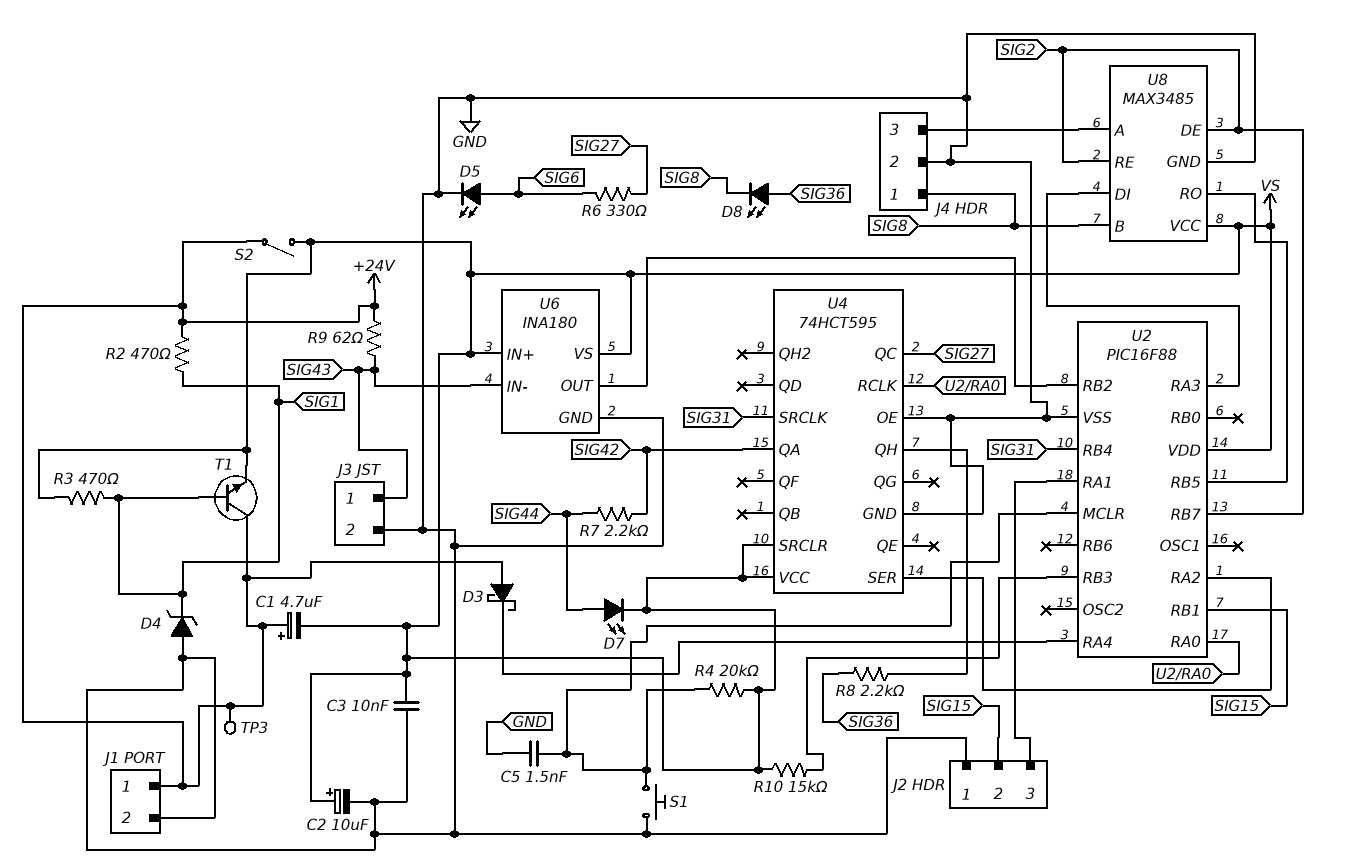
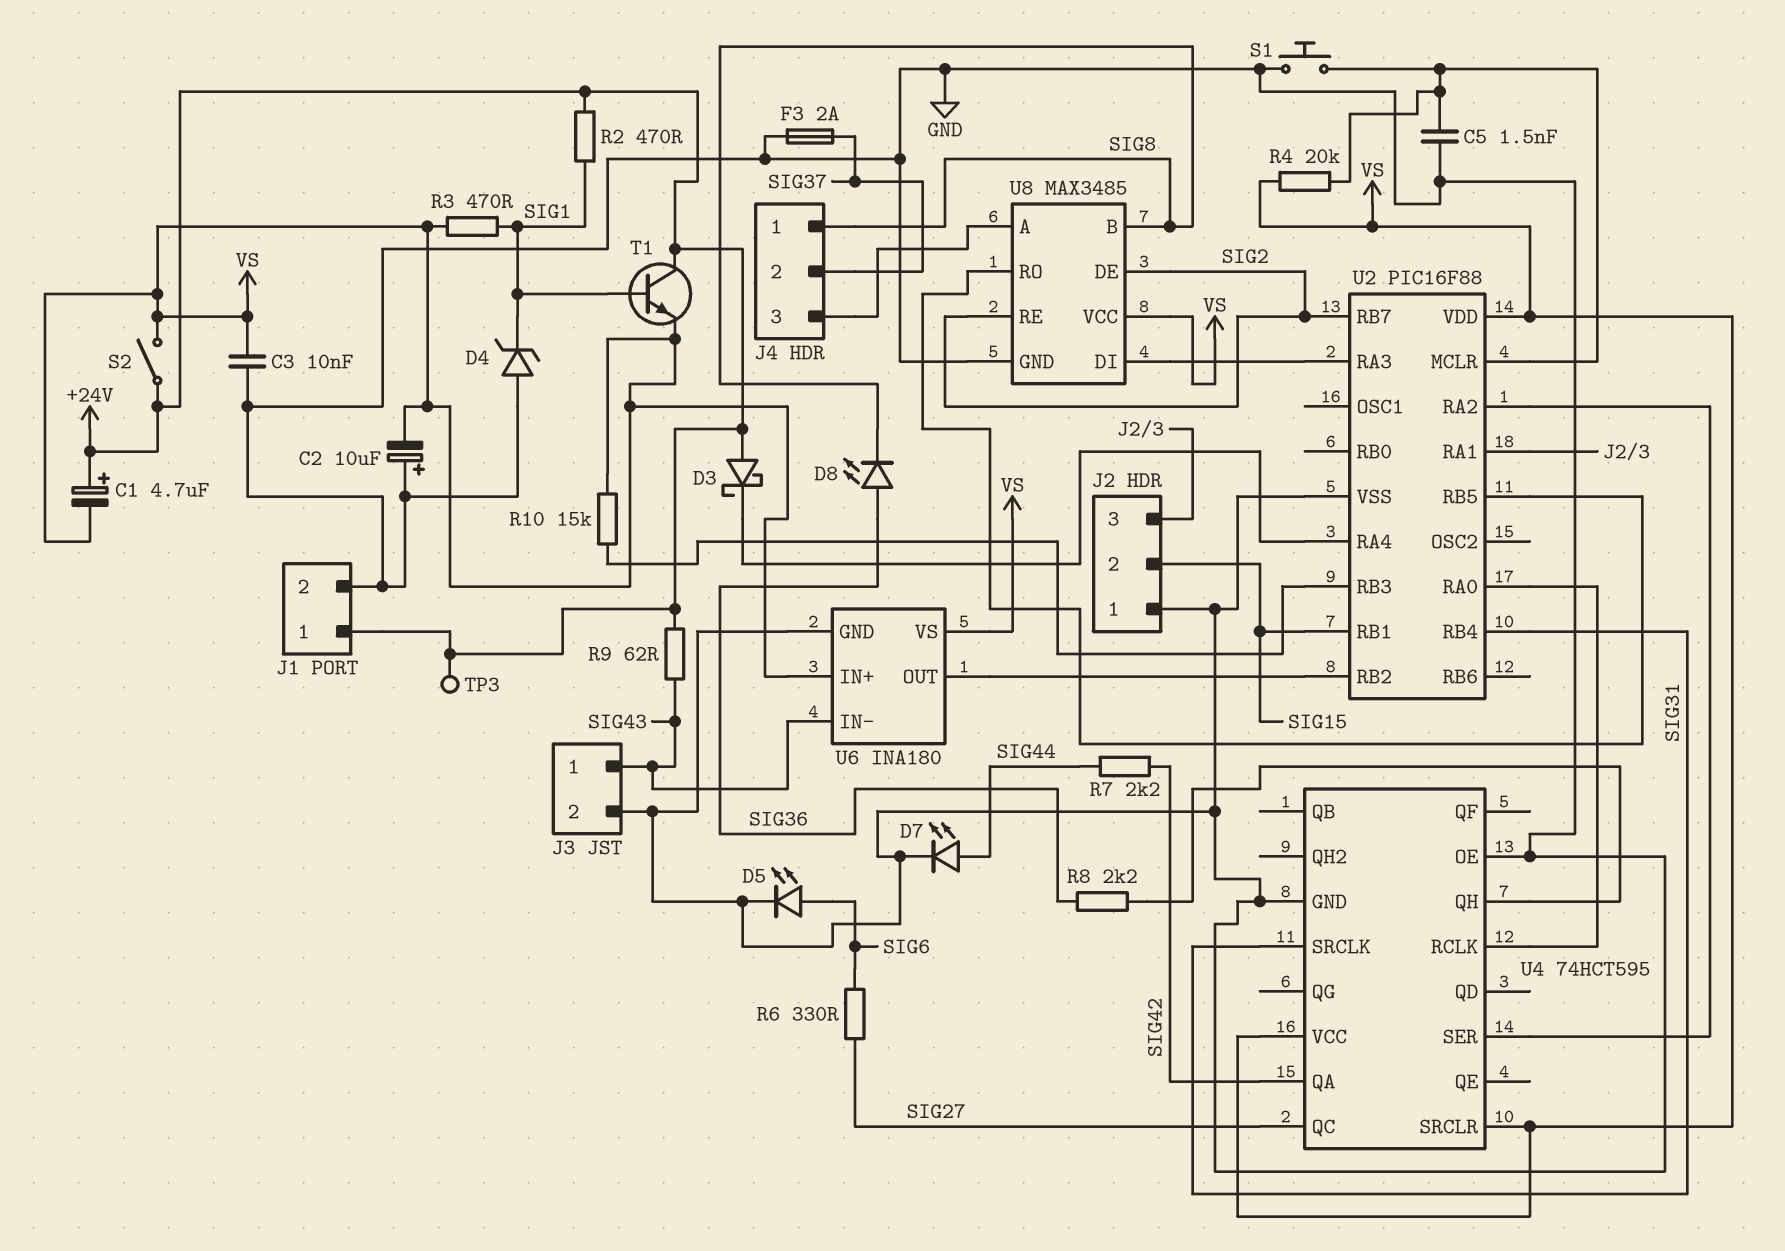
C2: 10uF (plus VS, minus GND) -> 10uF (plus GND, minus VS)
D7: LED (A SIG44, K VS) -> LED (A SIG44, K GND)
F3: none -> 2A (GND, SIG37)
J4 pin 2: GND -> SIG37

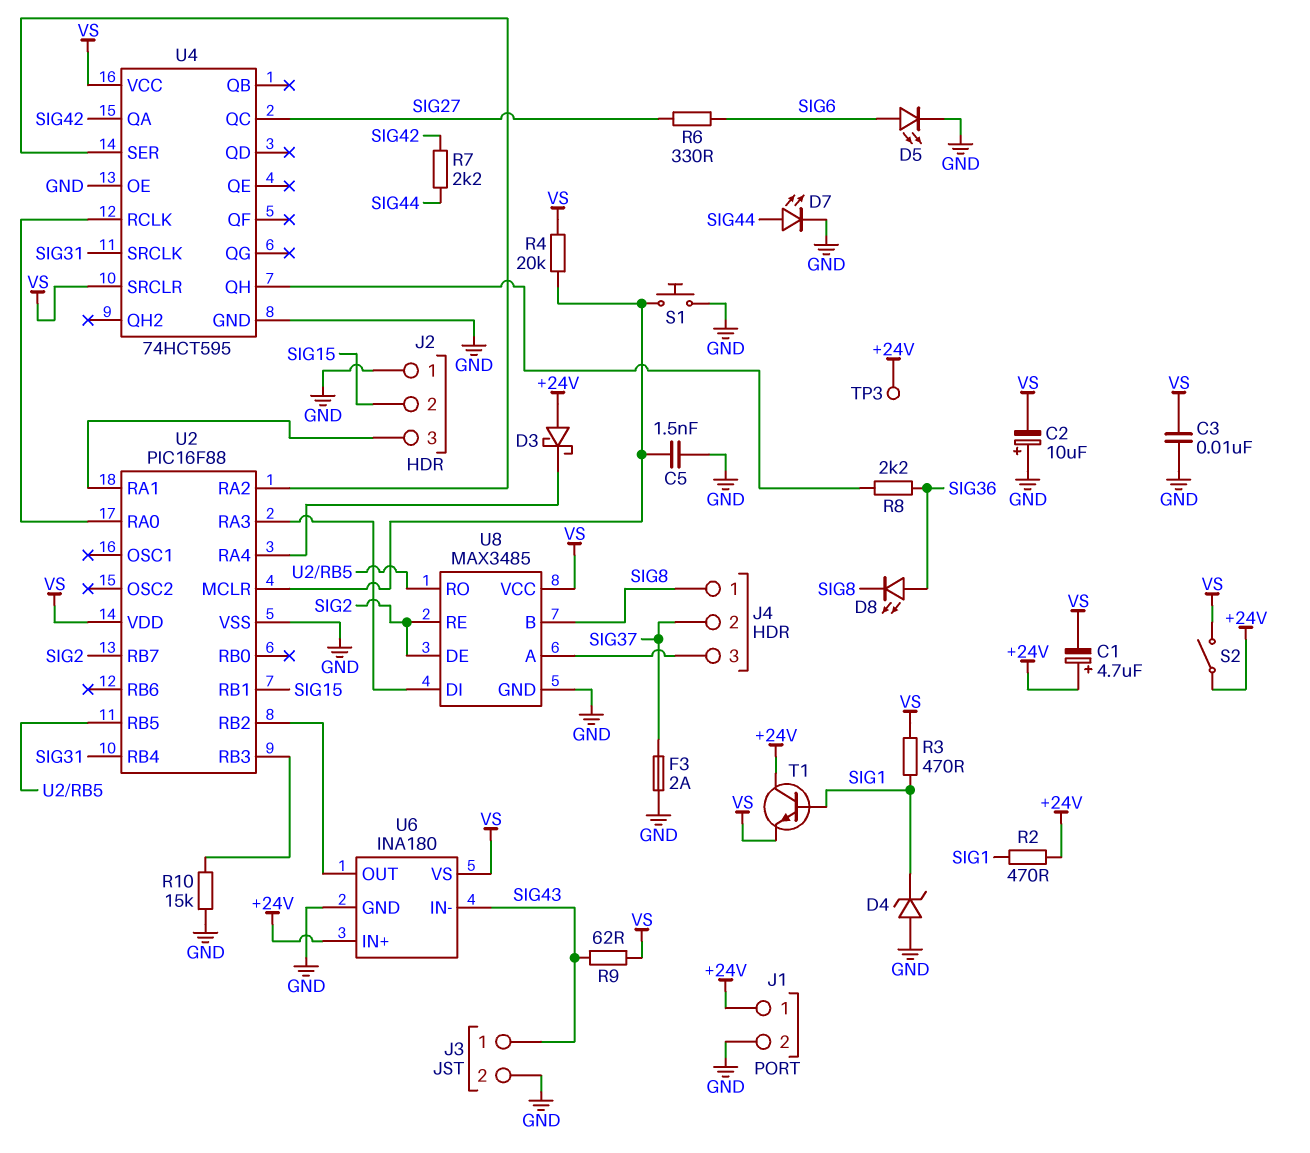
R9: 62 (+24V, SIG43) -> 62 (SIG43, VS)
R10: 15k (U2/RB3, VS) -> 15k (GND, U2/RB3)
U6 pin IN+: VS -> +24V

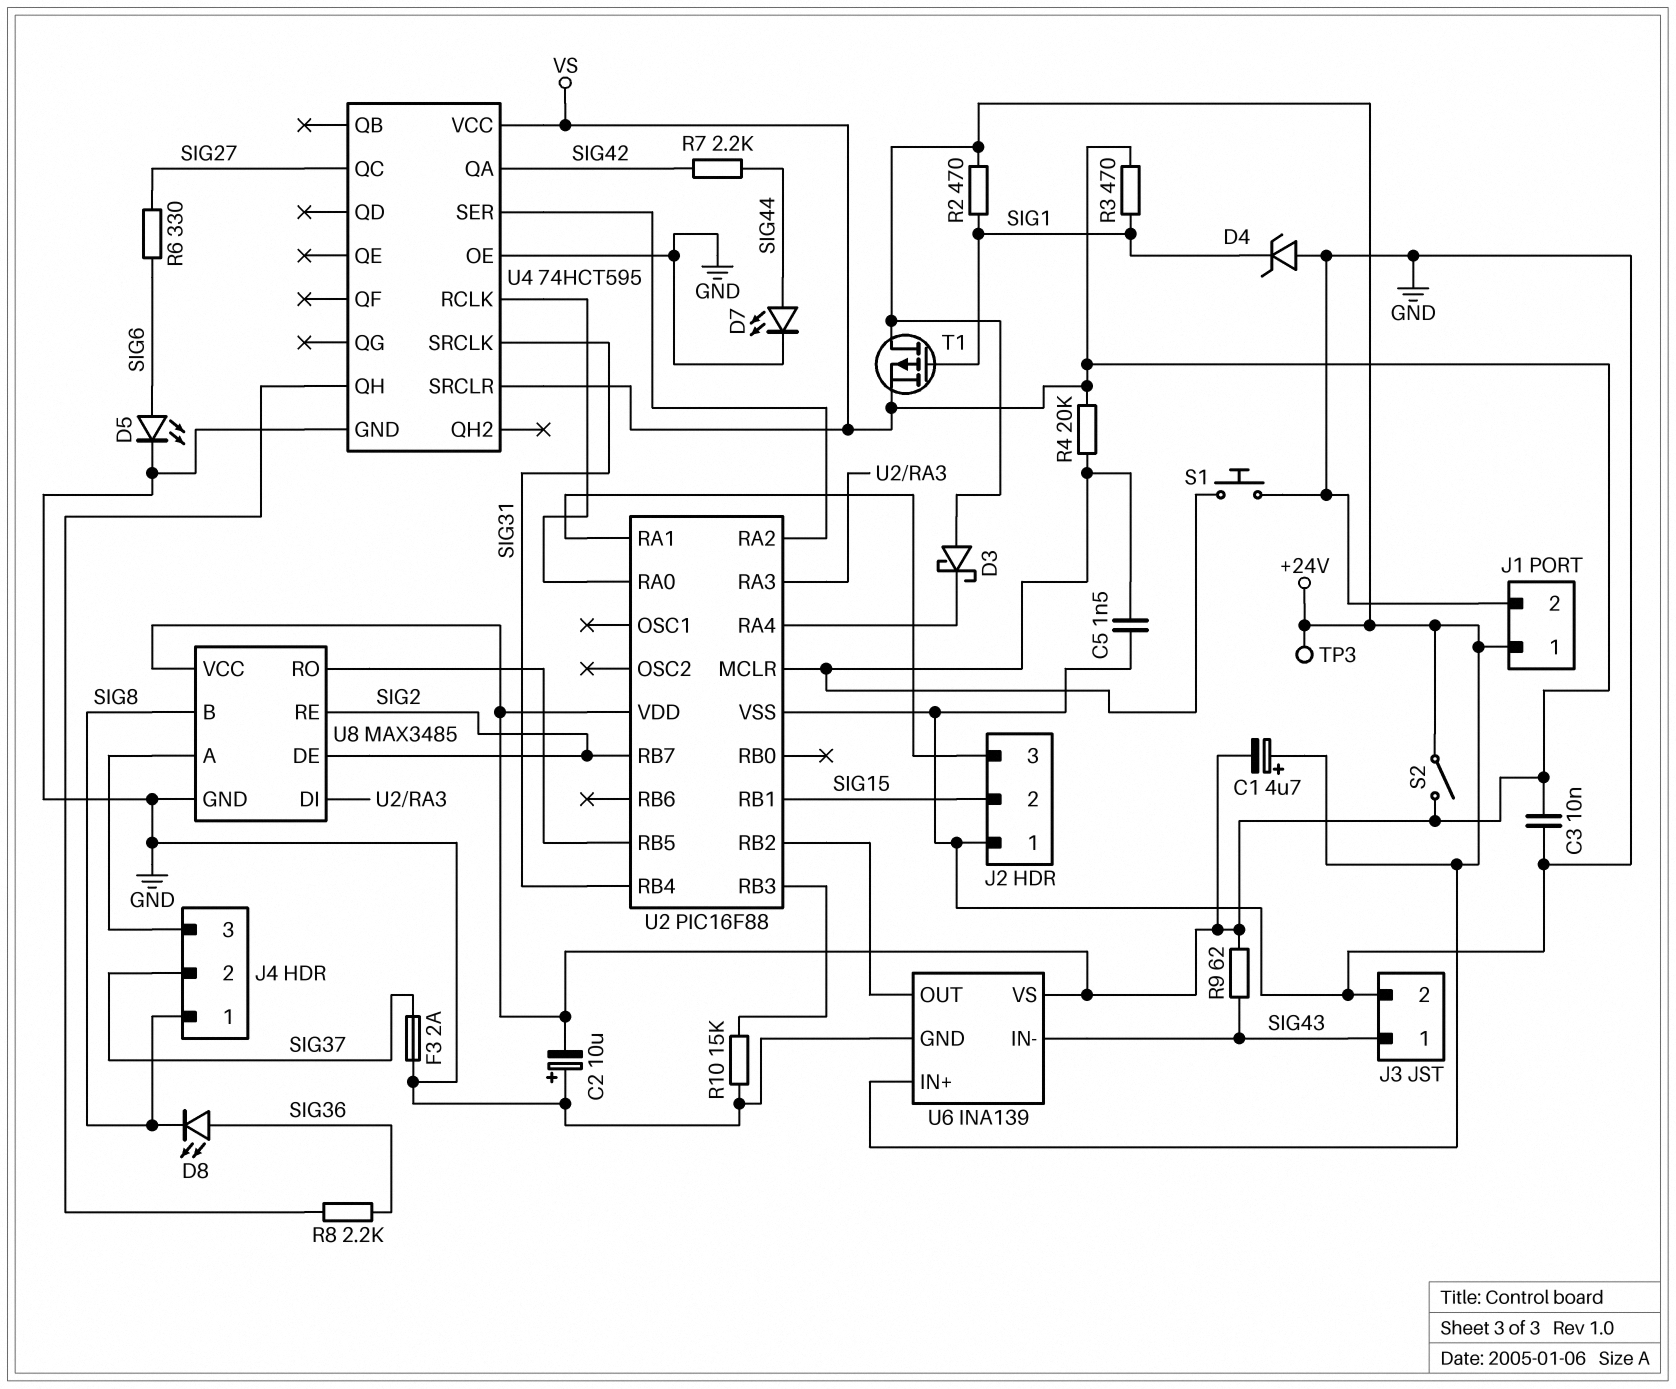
T1: NPN (B SIG1, C +24V, E VS) -> PMOS (G SIG1, D +24V, S VS)
U6: INA180 -> INA139

